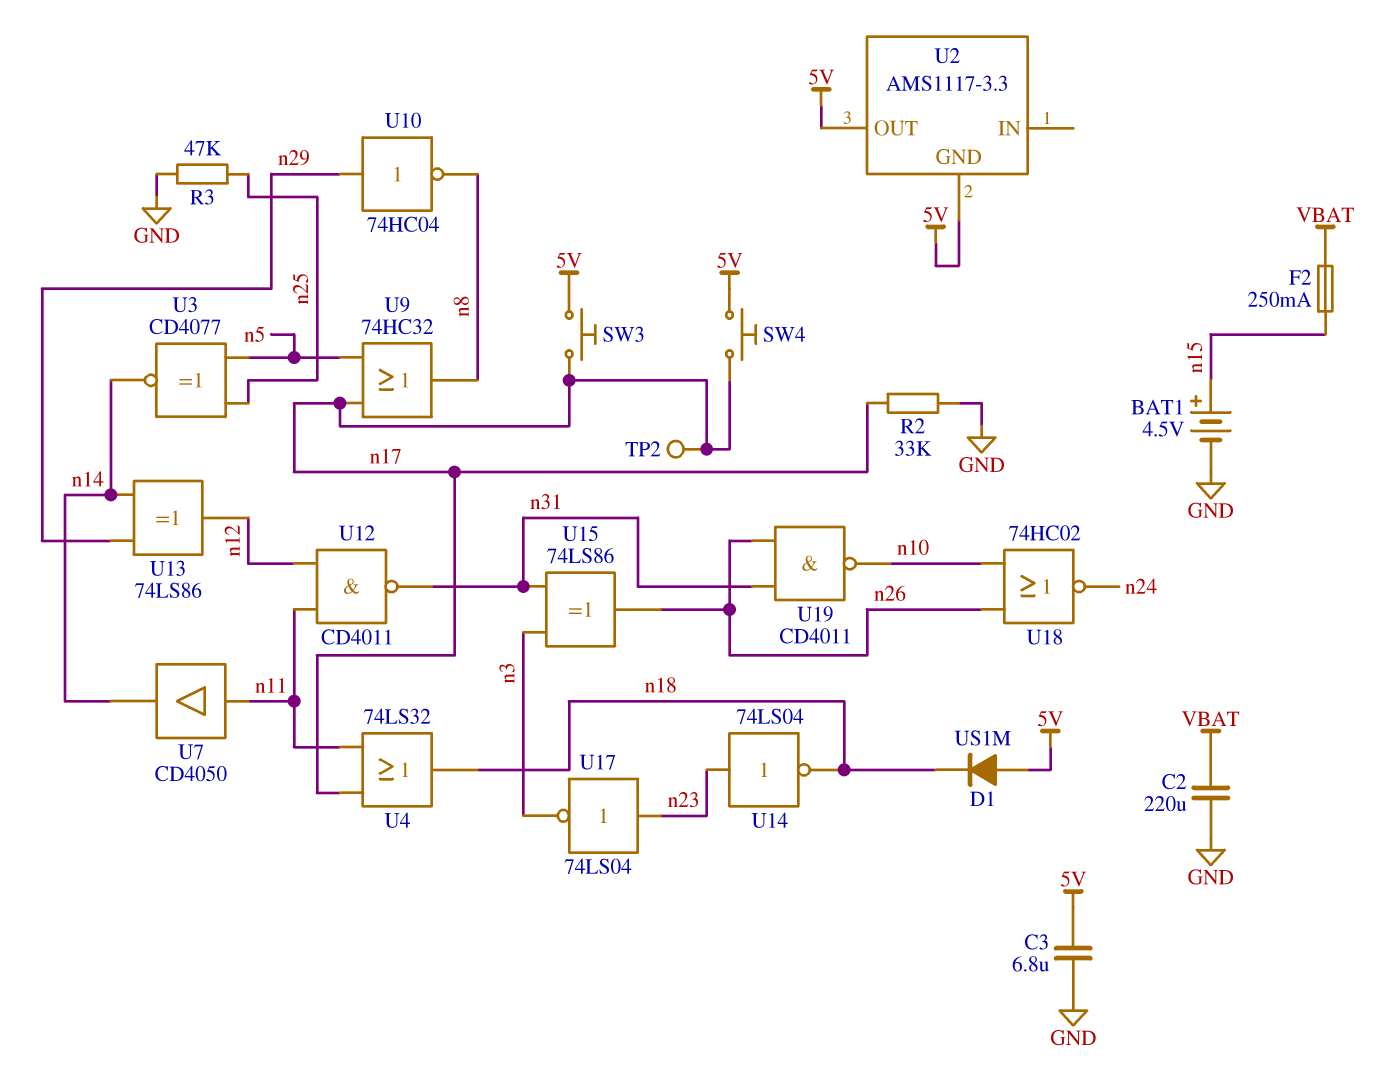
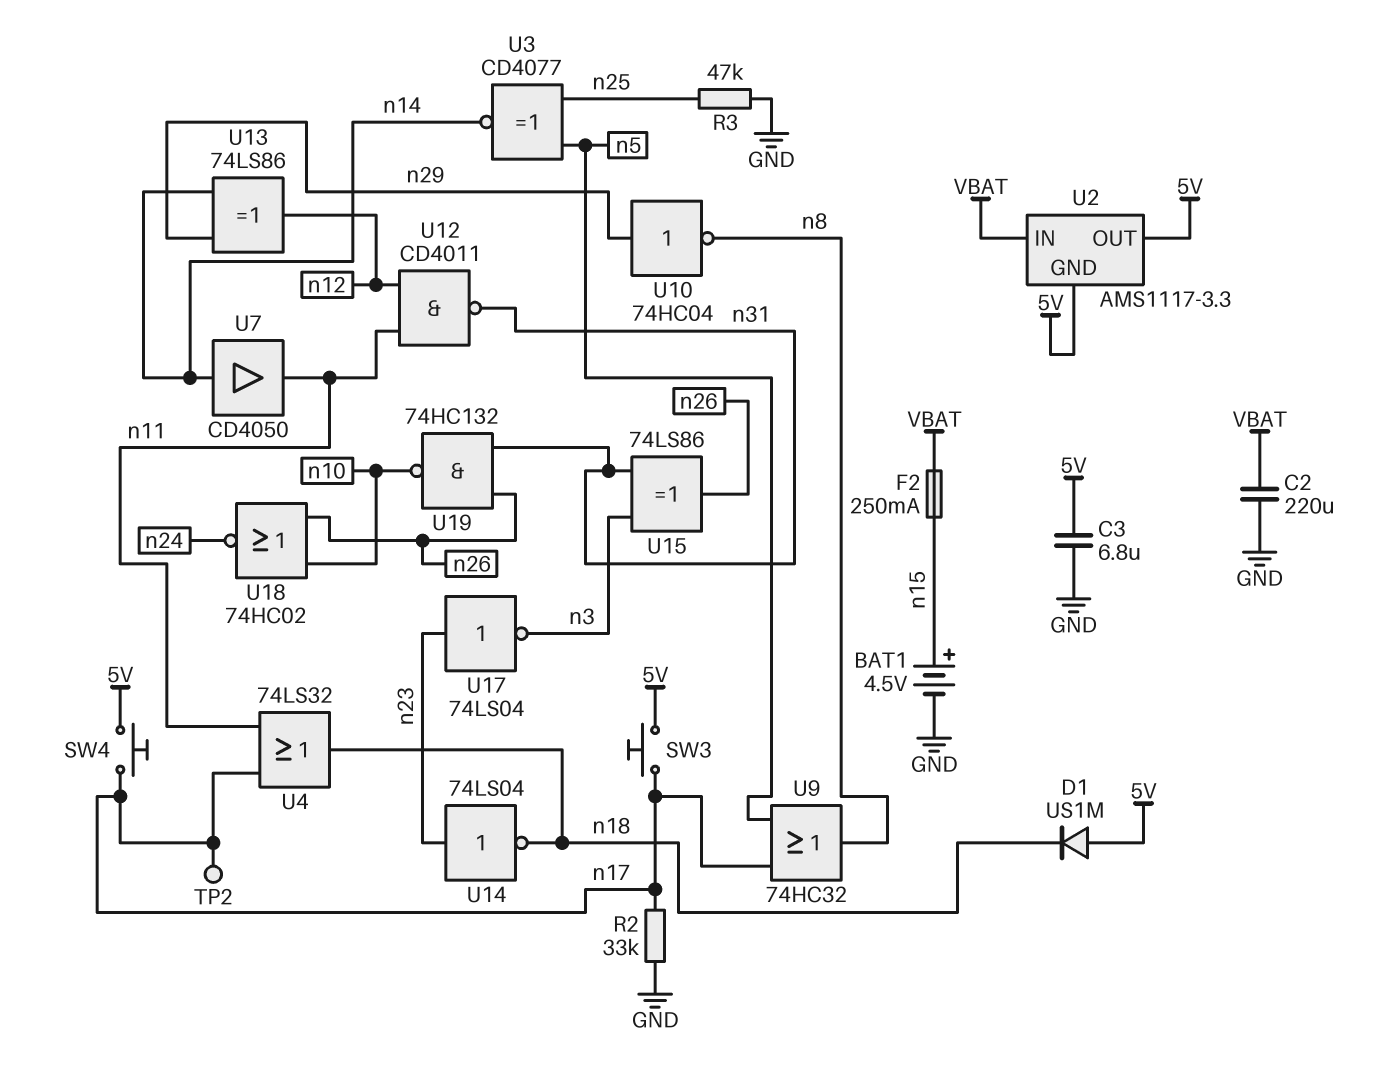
U2 pin IN: none -> VBAT
U7: buffer CD4050 (in n11, out n14) -> buffer CD4050 (in n14, out n11)
U19: NAND CD4011 (in n26, in n31, out n10) -> NAND 74HC132 (in n26, in n31, out n10)

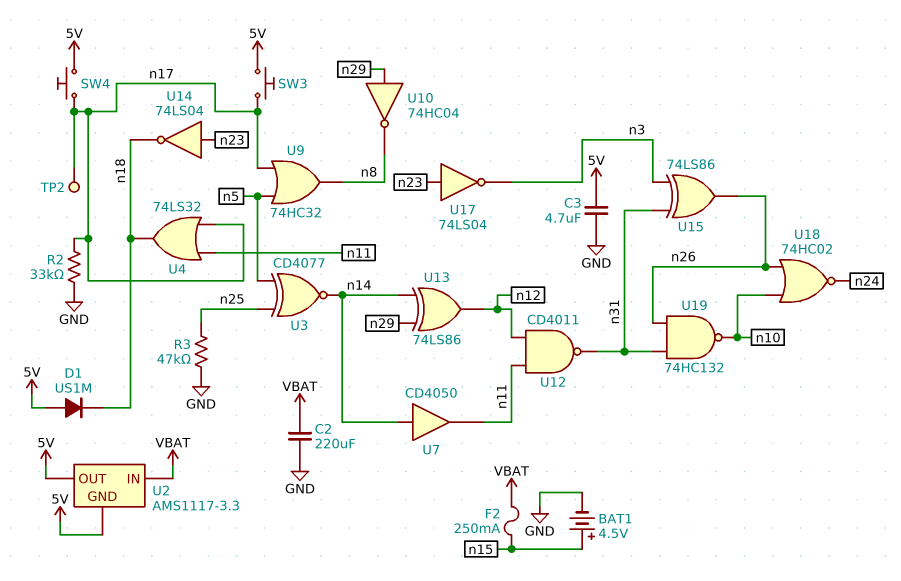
C3: 6.8uF (5V, GND) -> 4.7uF (5V, GND)

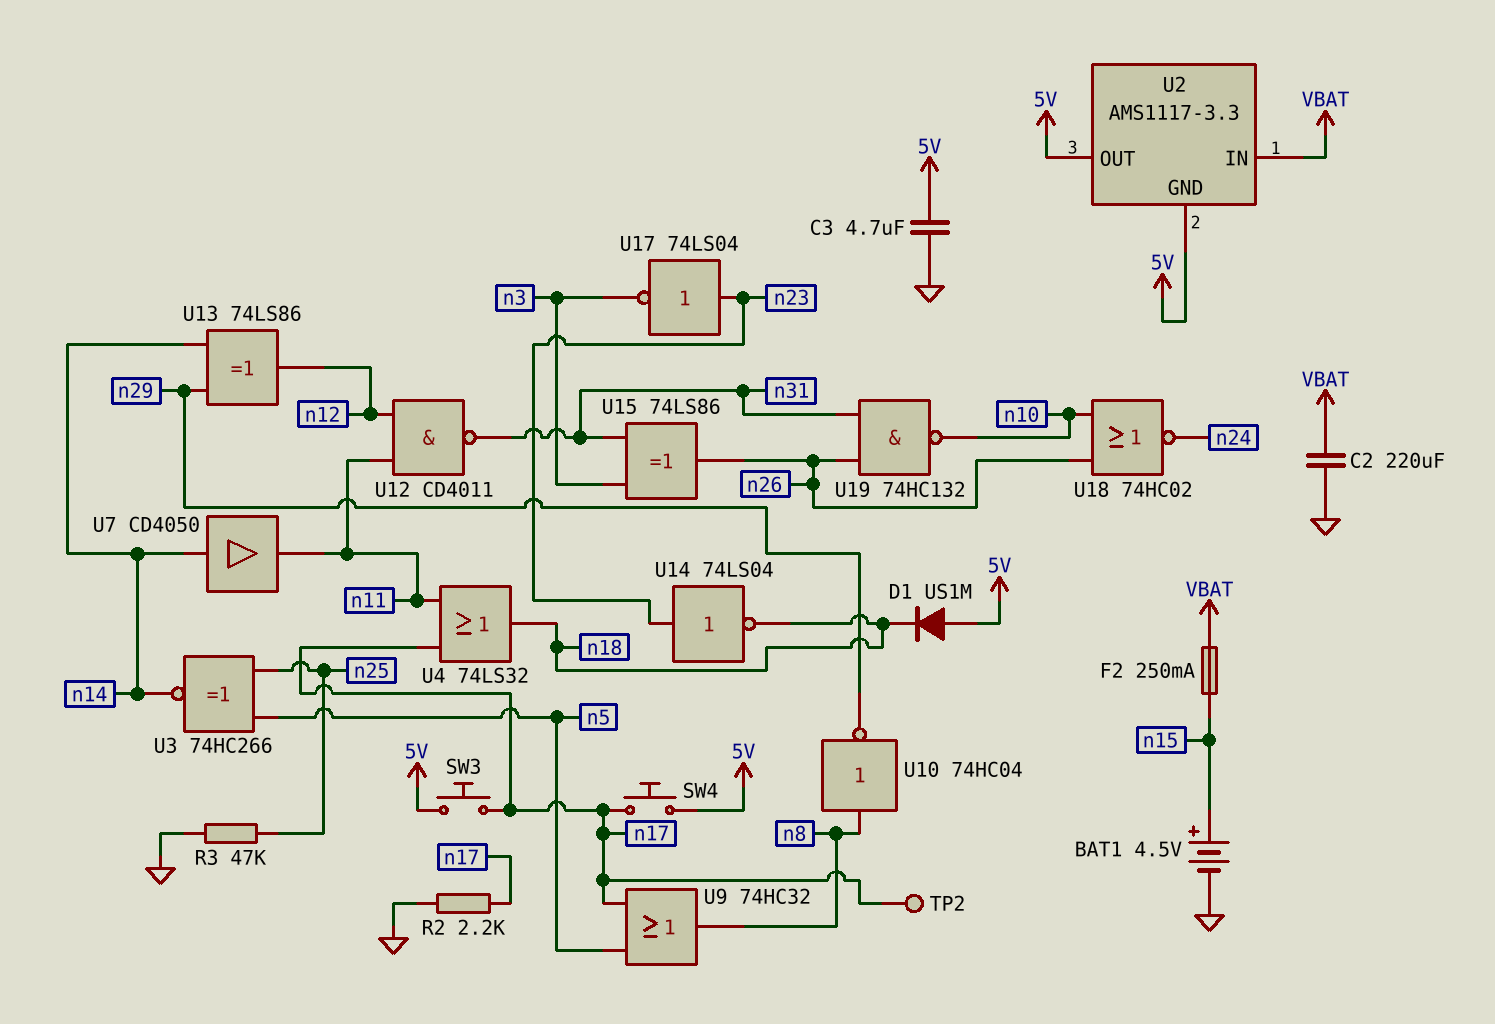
R2: 33k (GND, n17) -> 2.2k (GND, n17)
U3: XNOR CD4077 (in n5, in n25, out n14) -> XNOR 74HC266 (in n5, in n25, out n14)
U10: NOT 74HC04 (in n29, out n8) -> NOT 74HC04 (in n8, out n29)

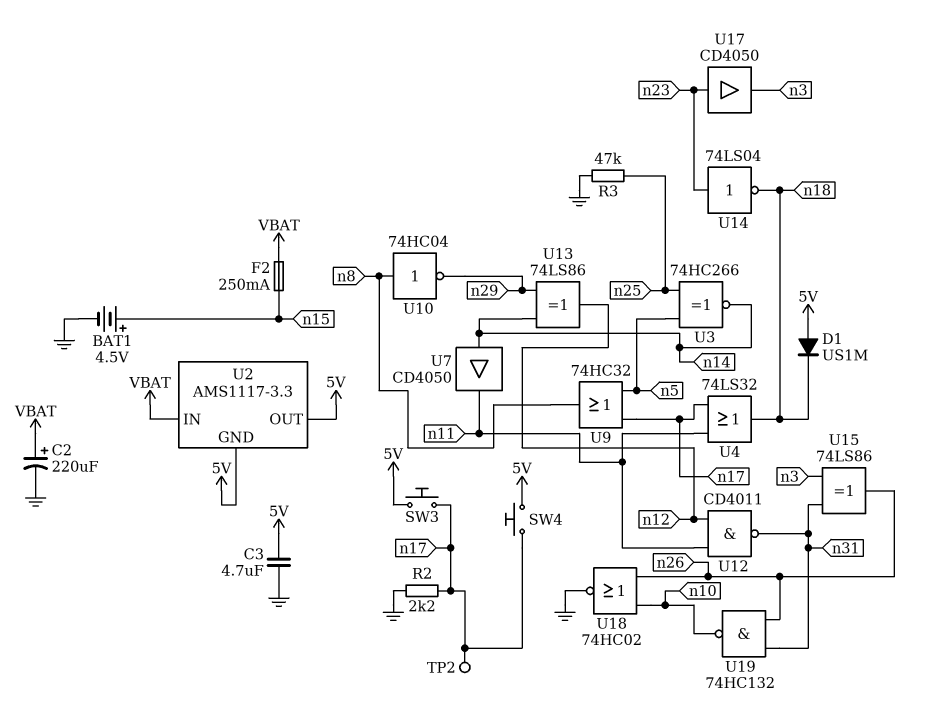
C2: 220uF (GND, VBAT) -> 220uF (plus VBAT, minus GND)
U17: NOT 74LS04 (in n23, out n3) -> buffer CD4050 (in n23, out n3)
U18: NOR 74HC02 (in n10, in n26, out n24) -> NOR 74HC02 (in n10, in n26, out GND)

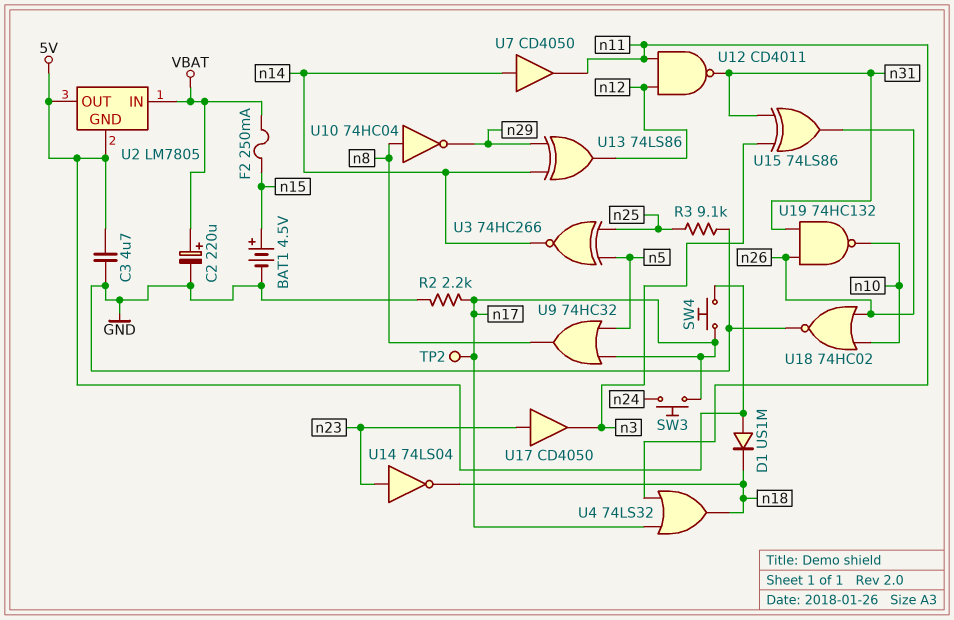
R3: 47k (GND, n25) -> 9.1k (GND, n25)
SW3: button (5V, n17) -> button (n17, n24)
U2: AMS1117-3.3 -> LM7805

